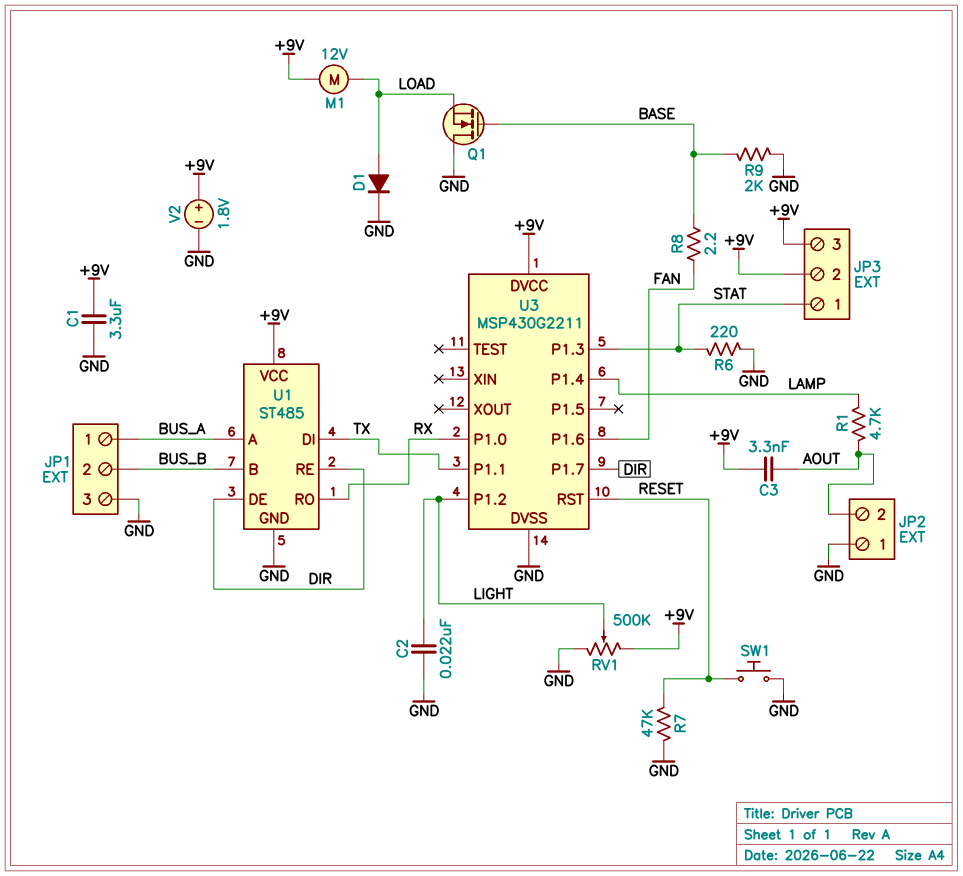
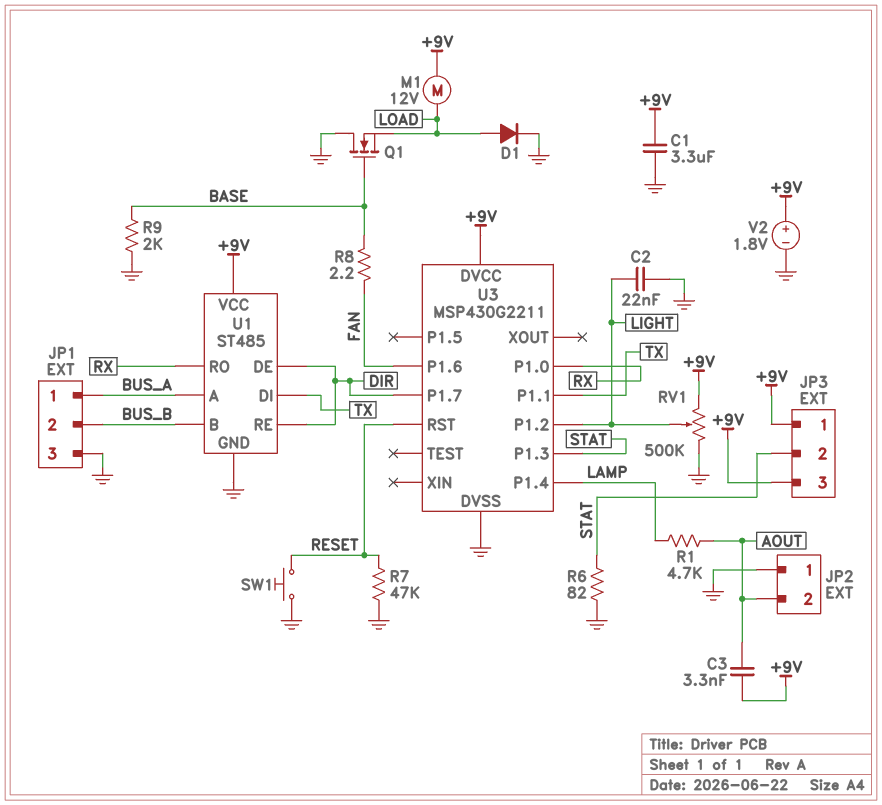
JP3 pin 1: STAT -> +9V
JP3 pin 2: +9V -> STAT
R6: 220 (GND, STAT) -> 82 (GND, STAT)

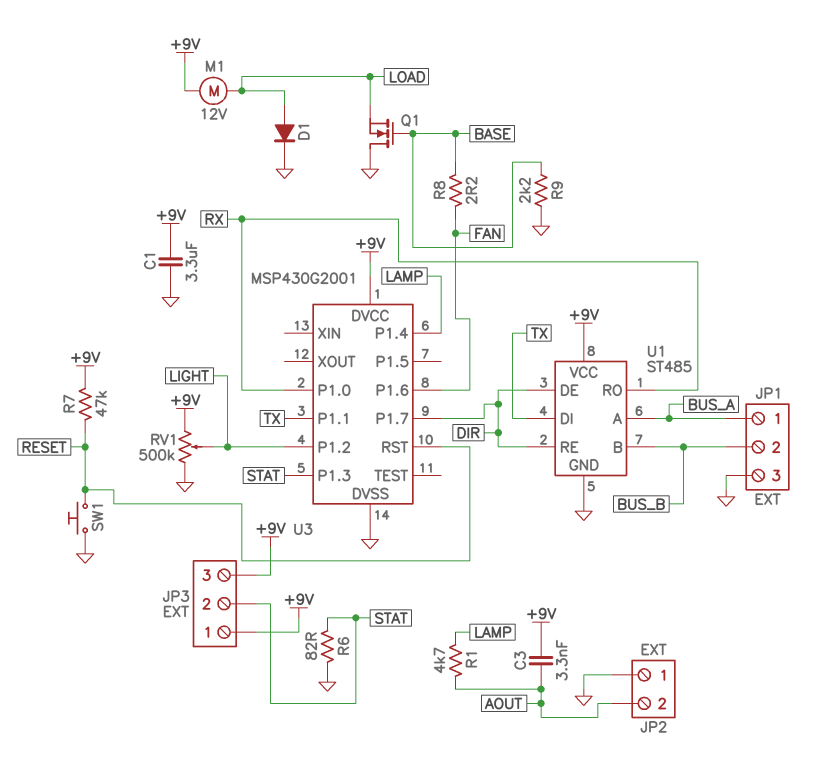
C2: 22nF (GND, LIGHT) -> none
R7: 47k (GND, RESET) -> 47k (+9V, RESET)
R9: 2k (BASE, GND) -> 2.2k (BASE, GND)
U3: MSP430G2211 -> MSP430G2001
V2: 1.8V (plus +9V, minus GND) -> none

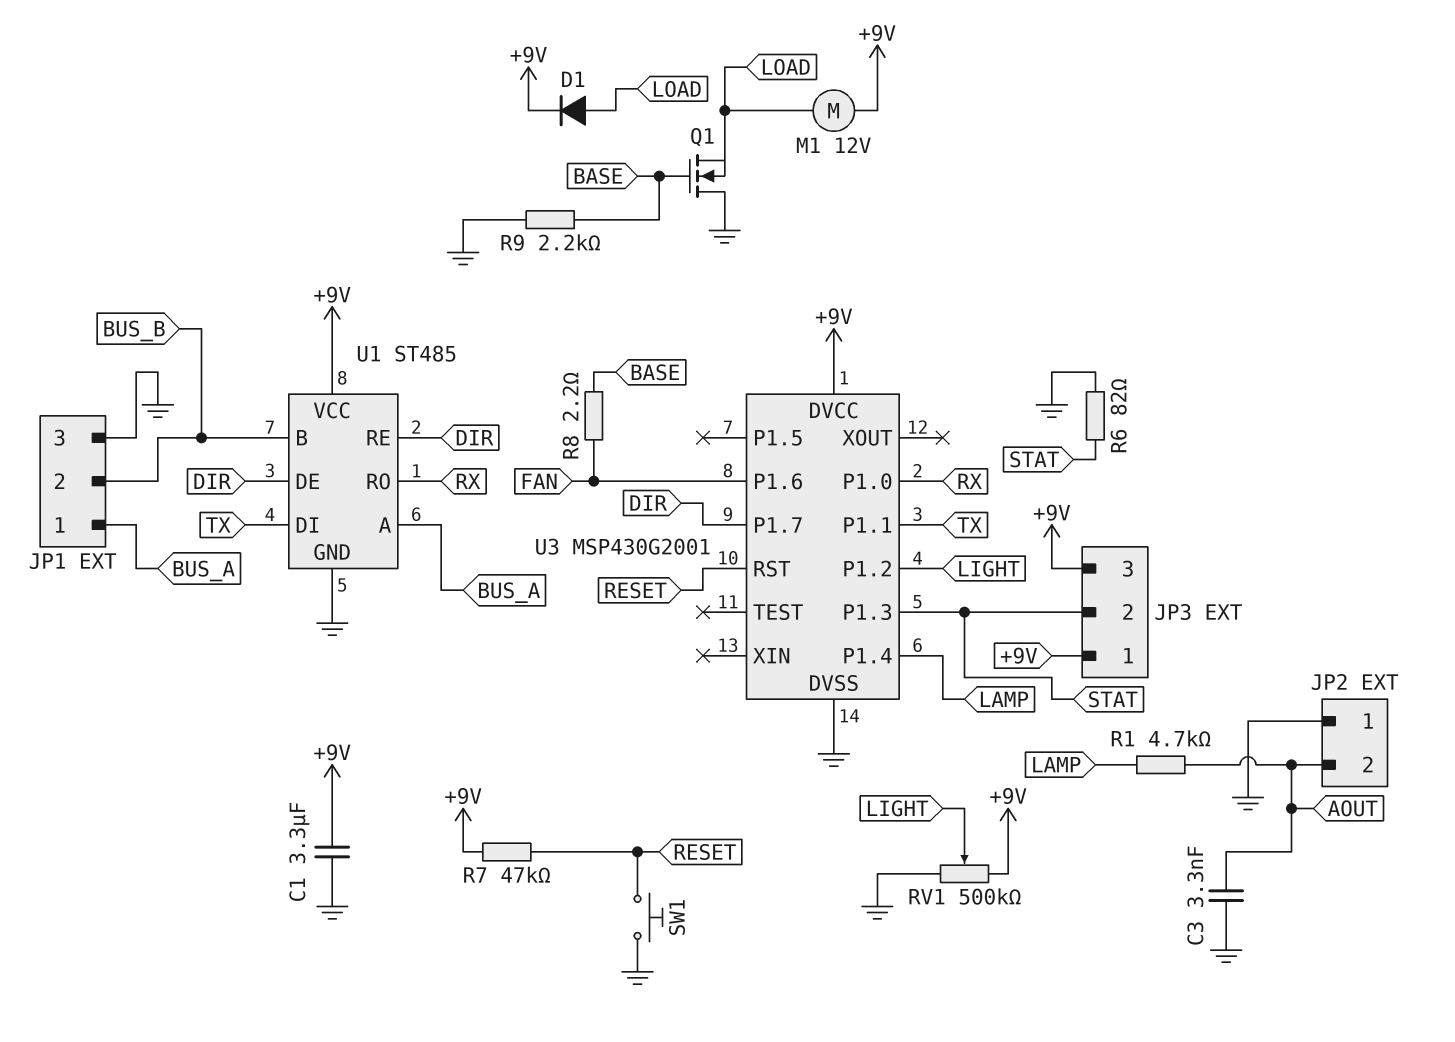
C3: 3.3nF (+9V, AOUT) -> 3.3nF (AOUT, GND)
D1: diode (A LOAD, K GND) -> diode (A LOAD, K +9V)

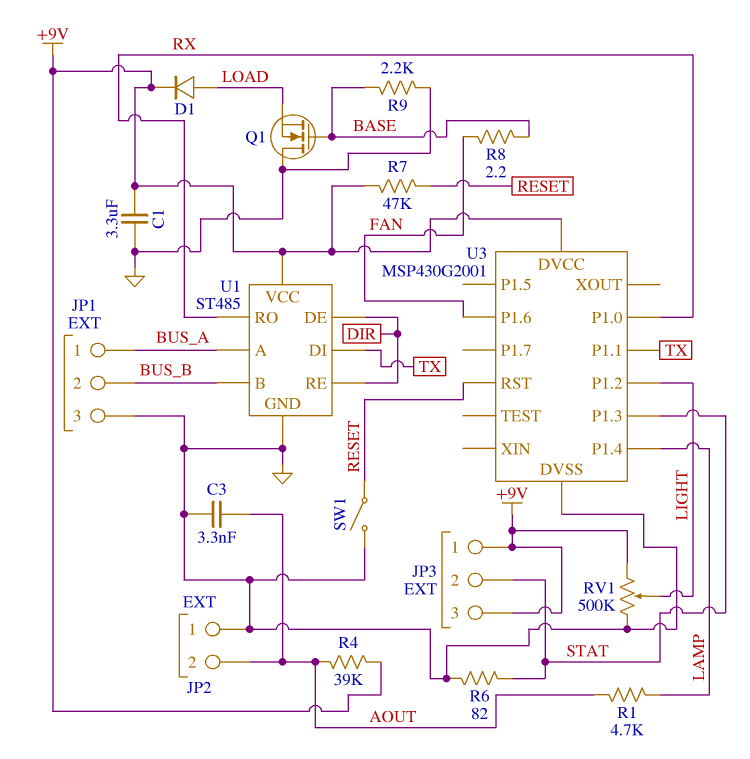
M1: motor 12V (+9V, LOAD) -> none
R4: none -> 39k (+9V, AOUT)
SW1: button (GND, RESET) -> switch (GND, RESET)
U3 pin P1.7: DIR -> none

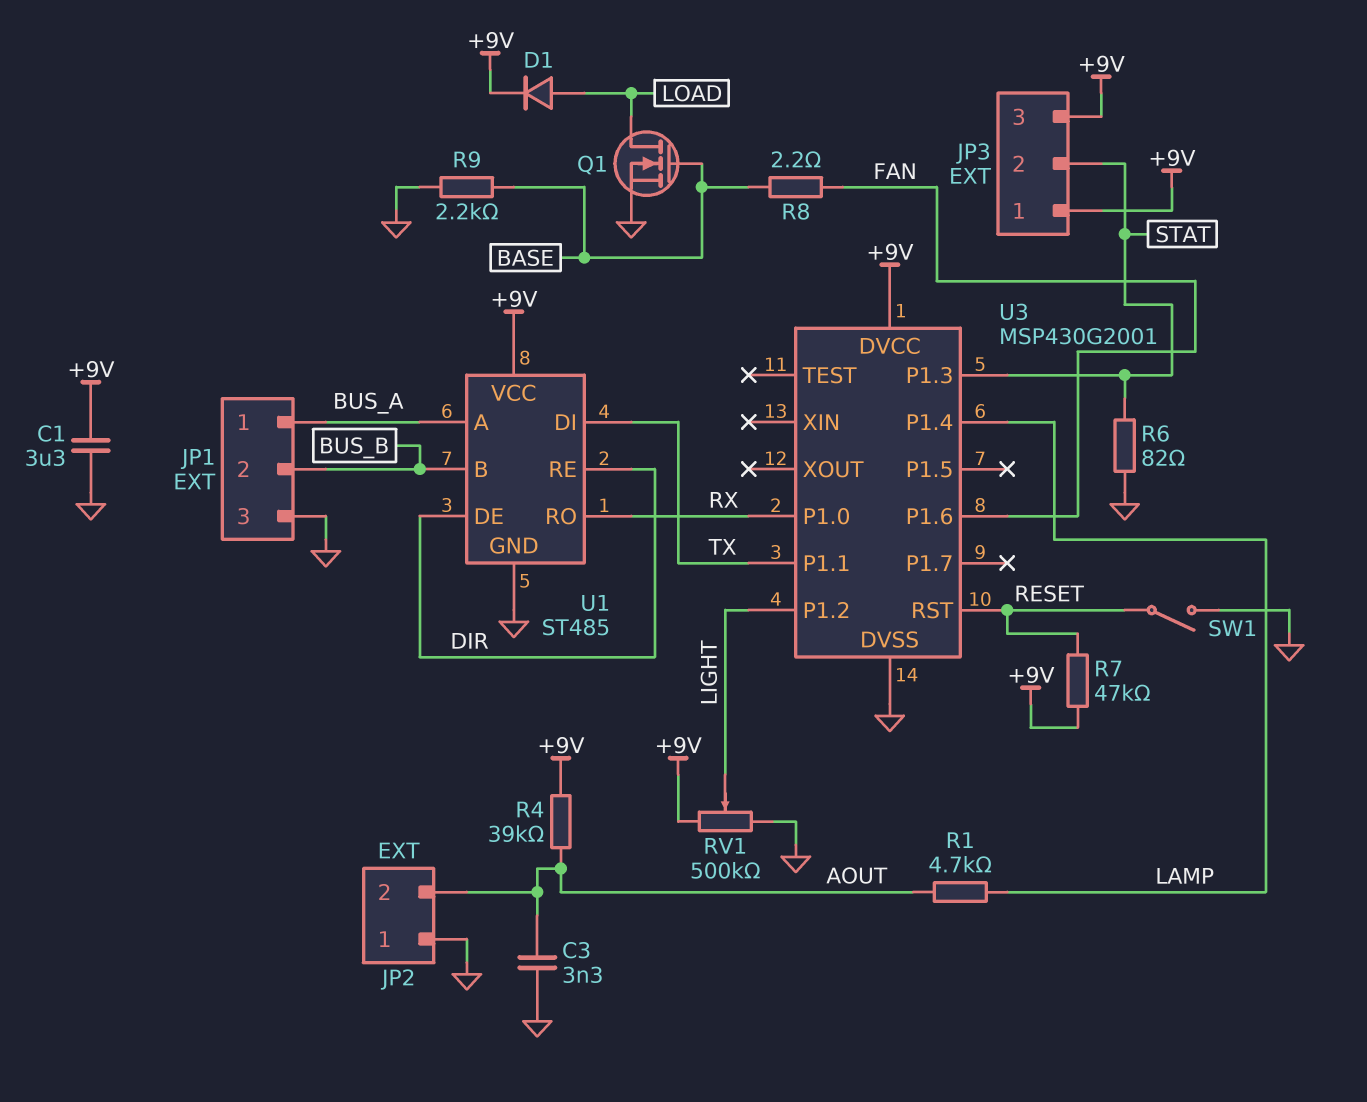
Q1: NMOS (G BASE, D GND, S LOAD) -> NMOS (G BASE, D LOAD, S GND)

